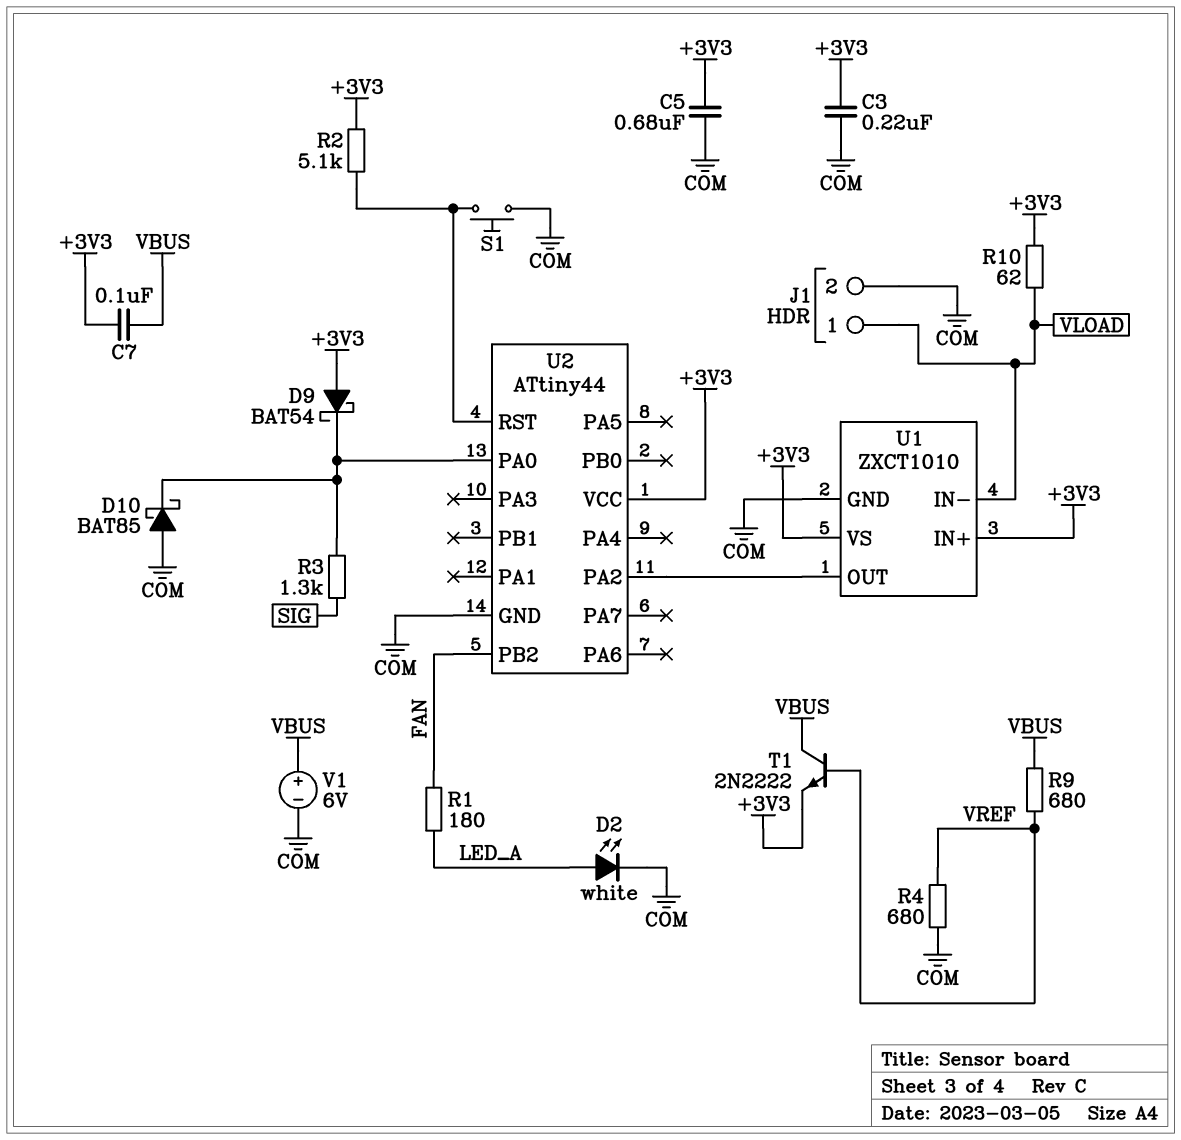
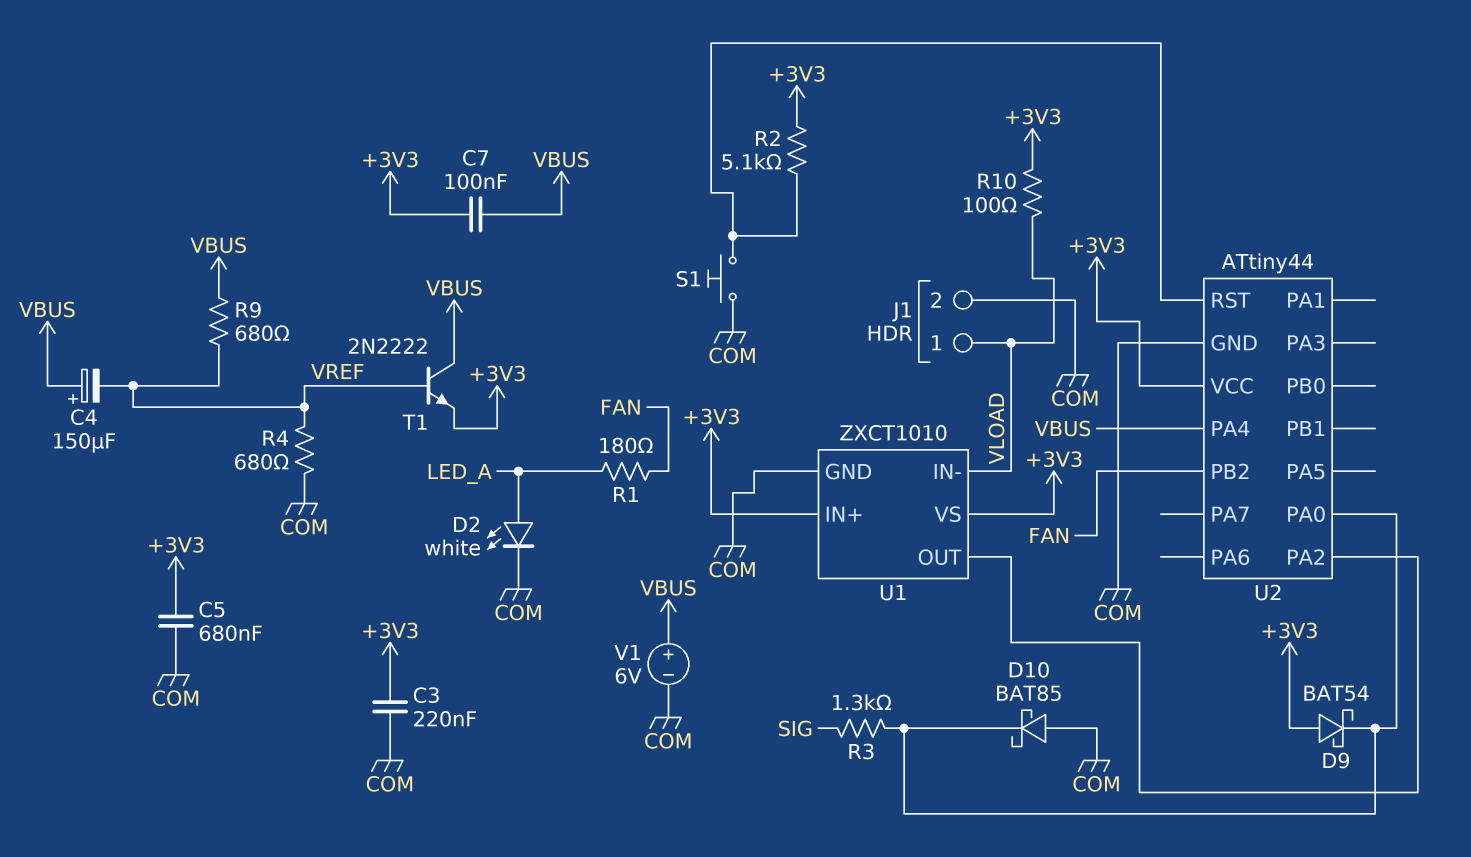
C4: none -> 150uF (plus VBUS, minus VREF)
R10: 62 (+3V3, VLOAD) -> 100 (+3V3, VLOAD)
U2 pin PA4: none -> VBUS

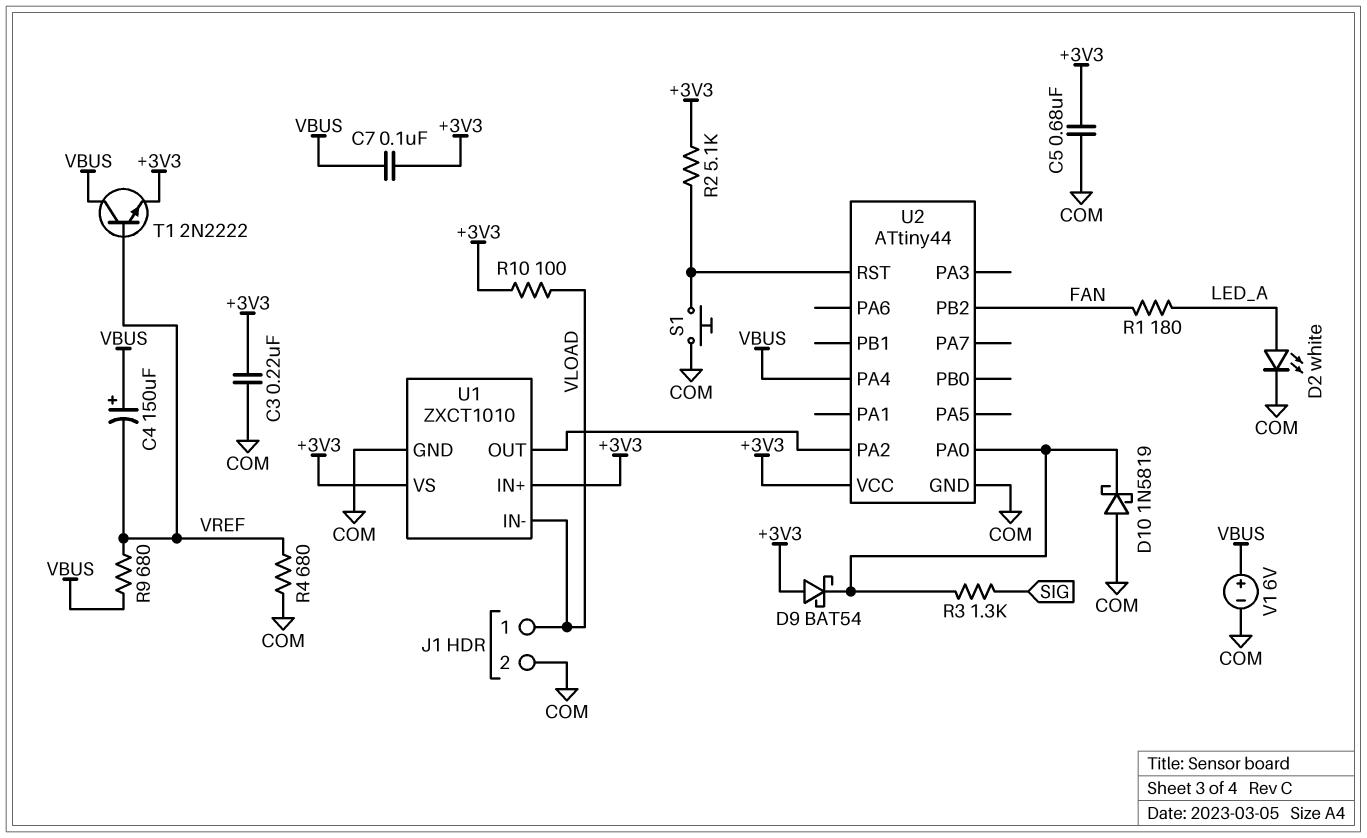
D10: schottky BAT85 (A COM, K U2/PA0) -> schottky 1N5819 (A COM, K U2/PA0)

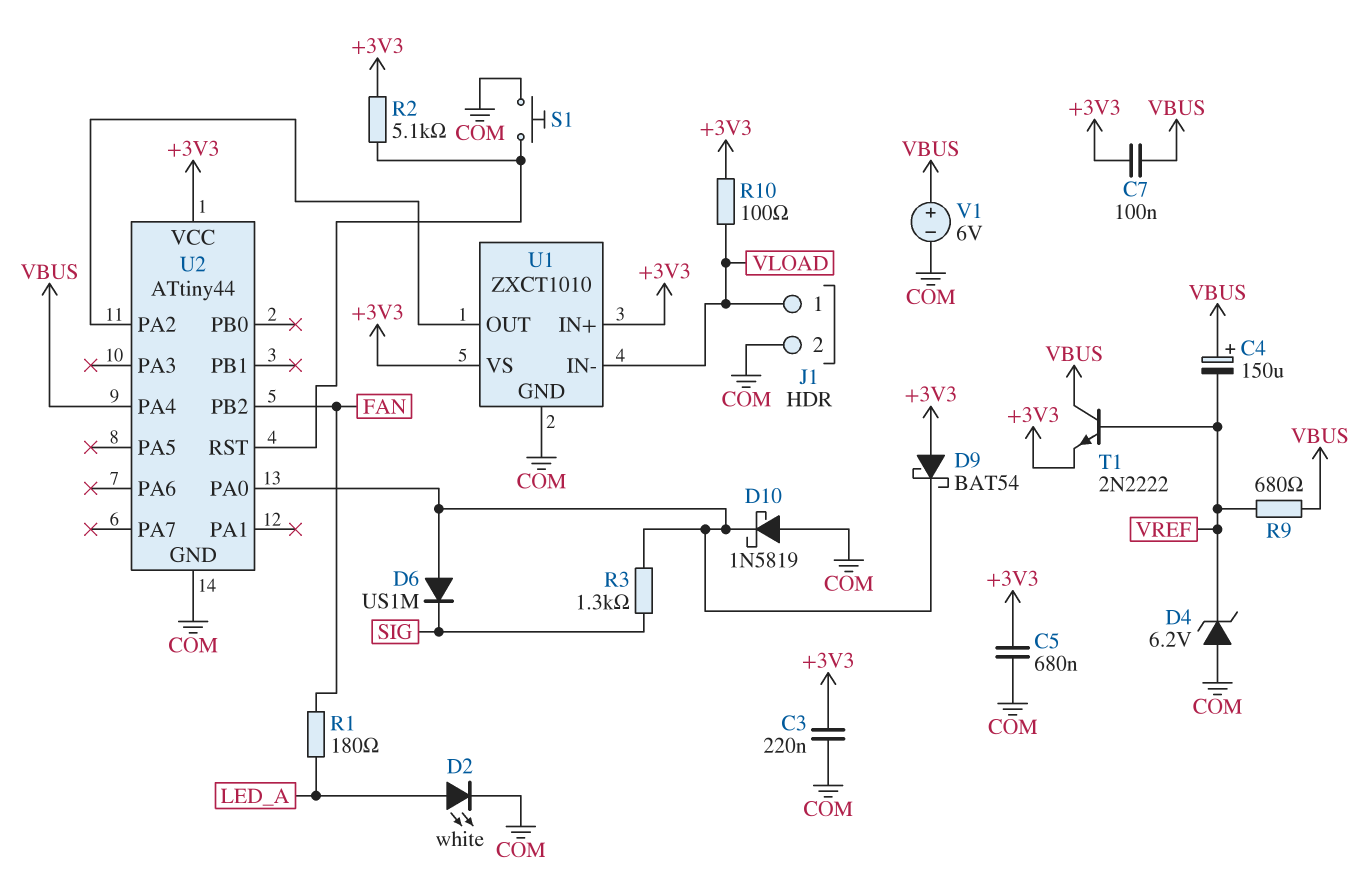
D4: none -> zener 6.2V (A COM, K VREF)
D6: none -> diode US1M (A U2/PA0, K SIG)
R4: 680 (COM, VREF) -> none

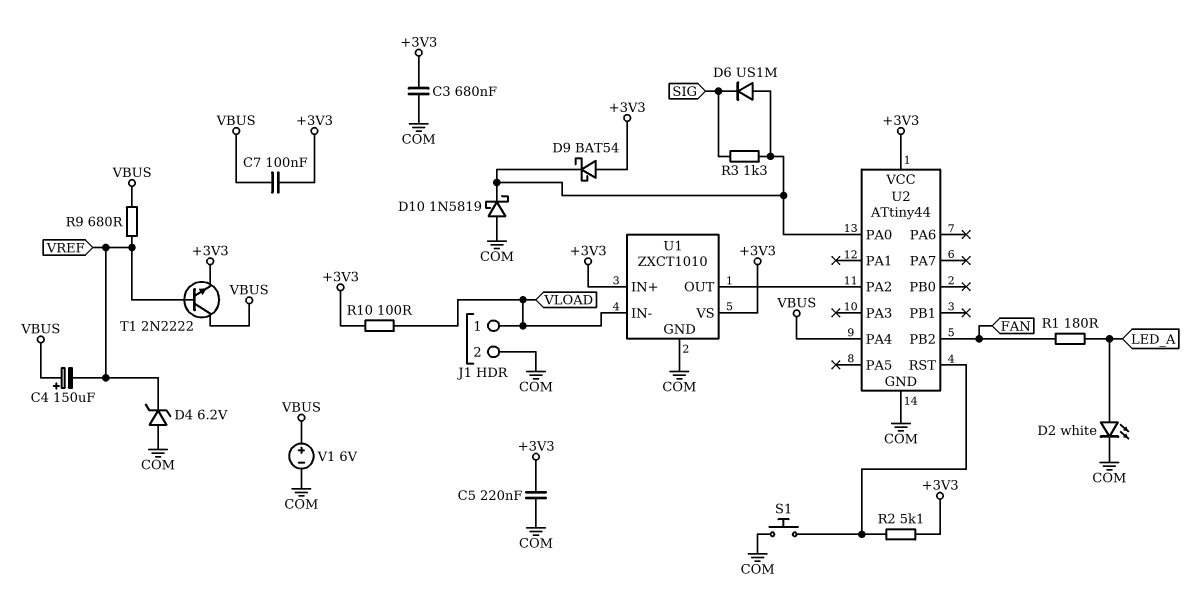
C3: 220nF (+3V3, COM) -> 680nF (+3V3, COM)
C5: 680nF (+3V3, COM) -> 220nF (+3V3, COM)

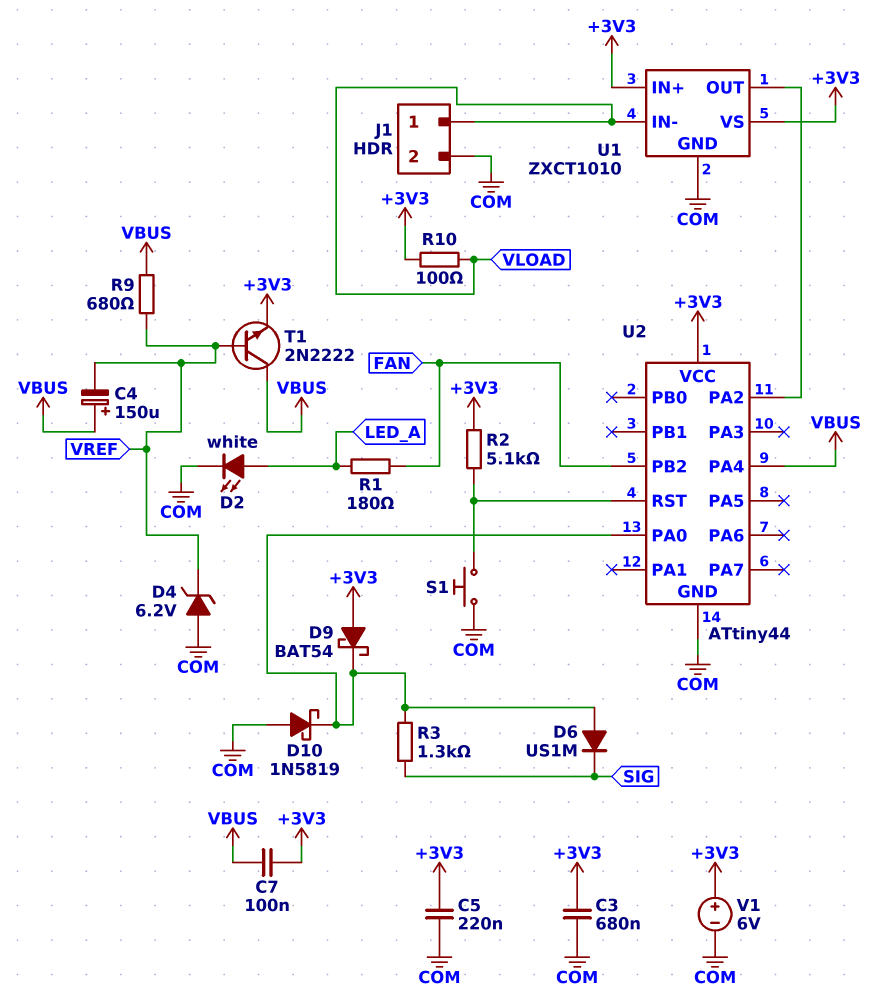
V1: 6V (plus VBUS, minus COM) -> 6V (plus +3V3, minus COM)

